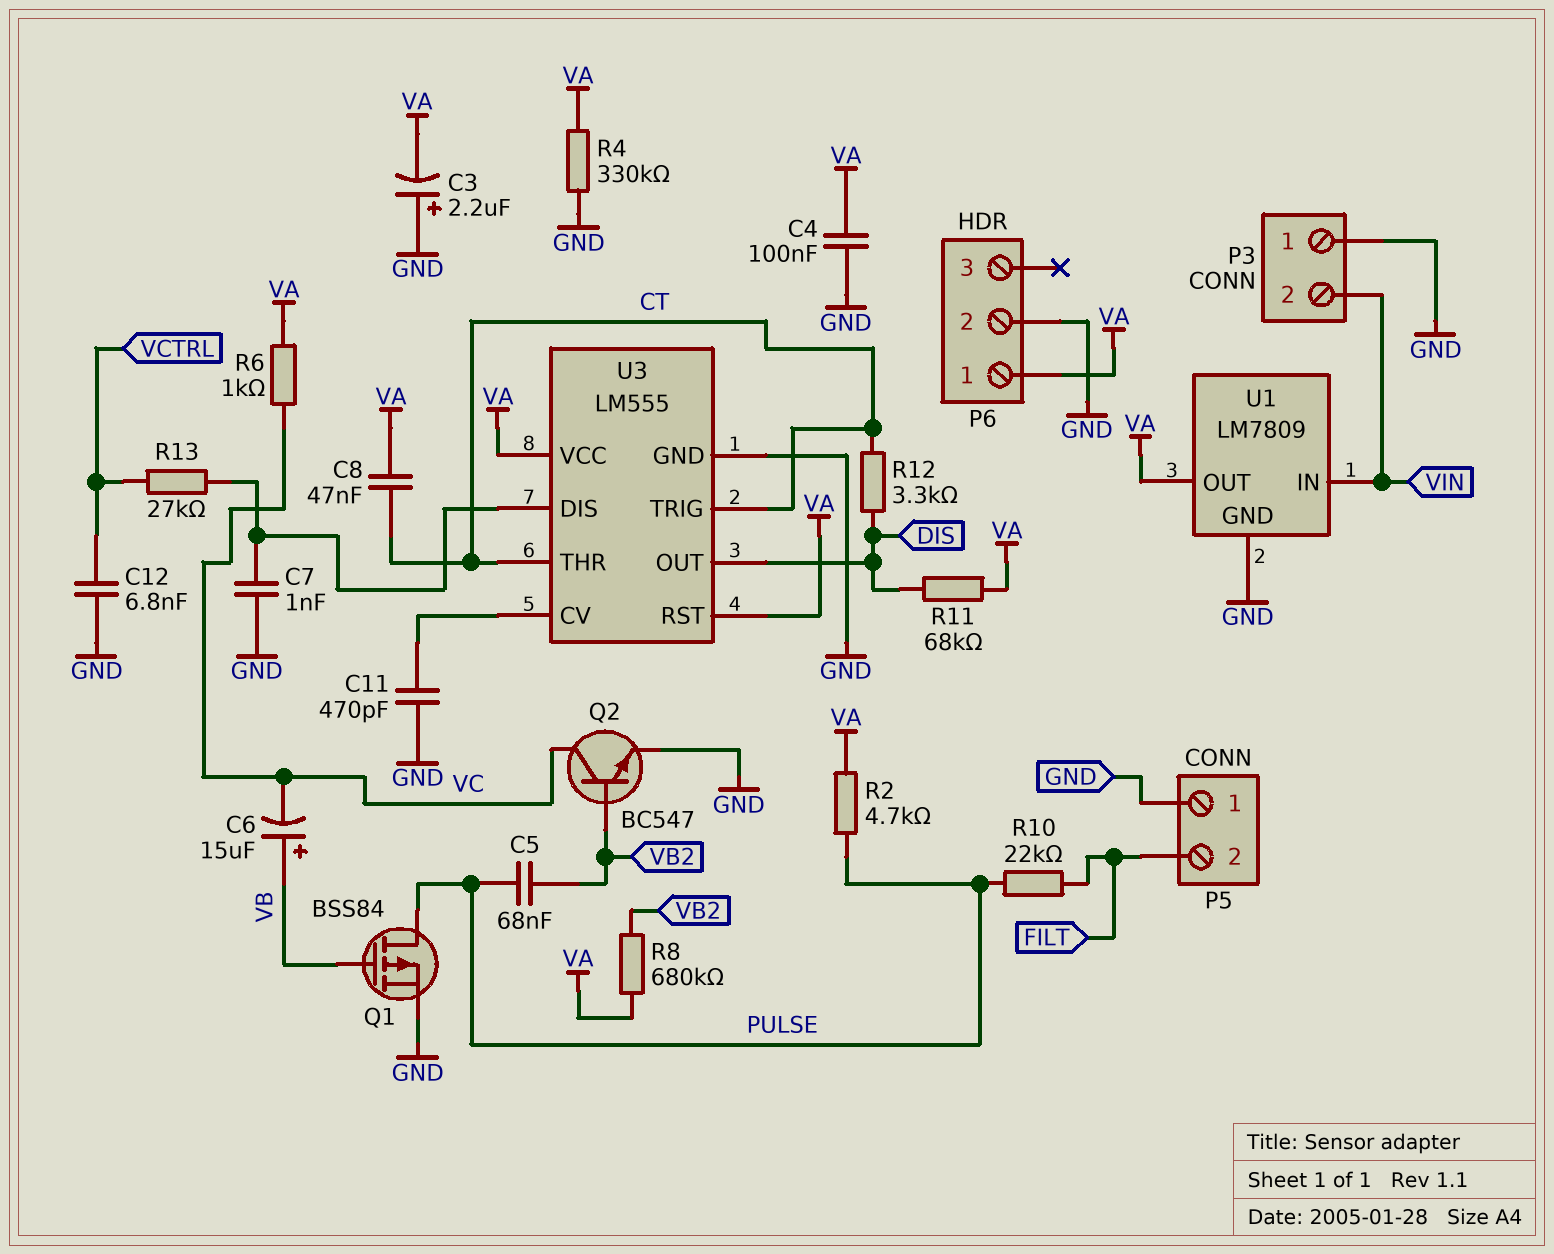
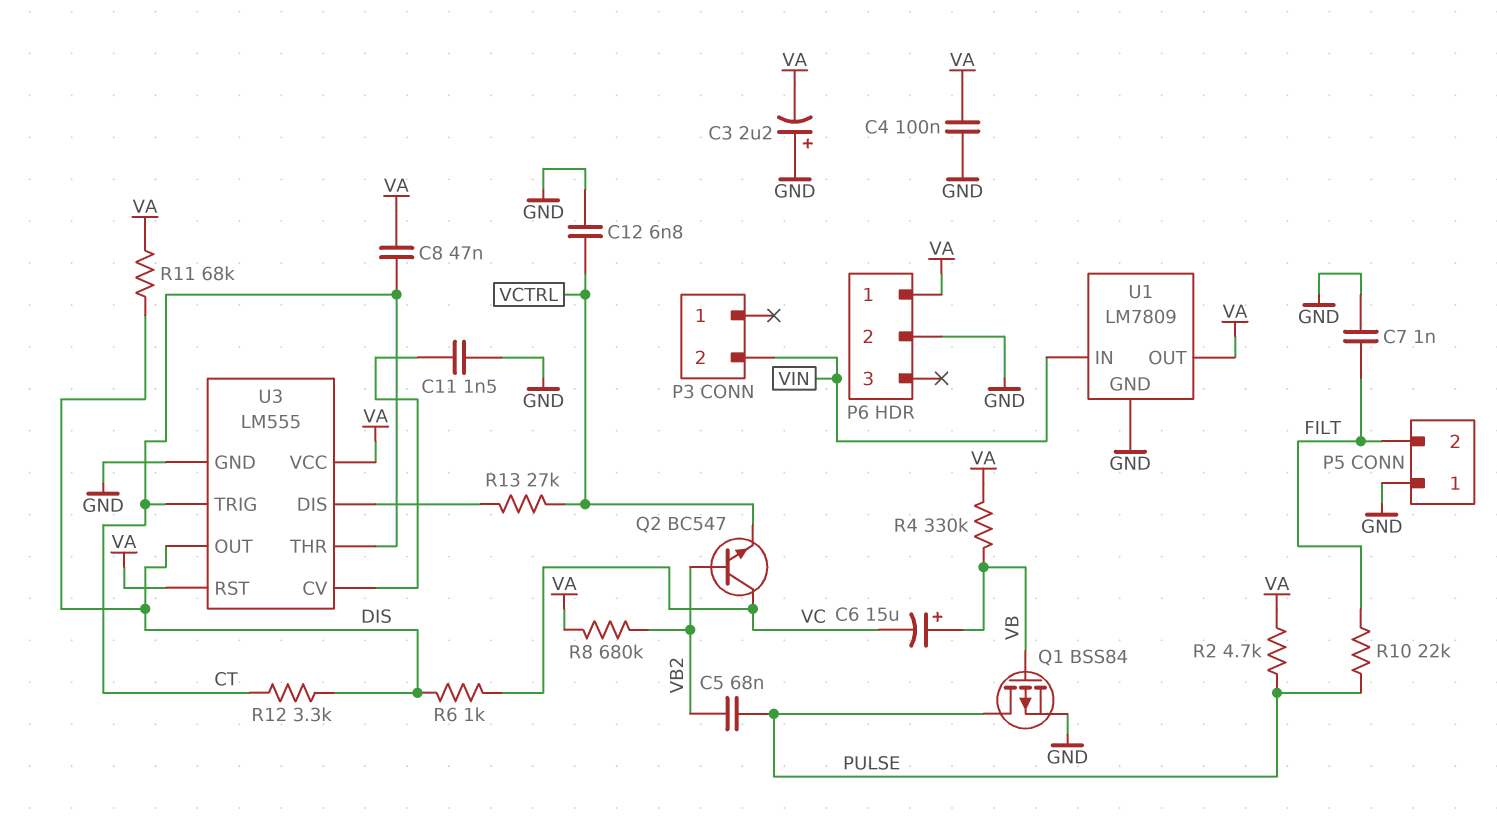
C7: 1nF (GND, U3/DIS) -> 1nF (FILT, GND)
C11: 470pF (GND, U3/CV) -> 1.5nF (GND, U3/CV)
P3 pin 1: GND -> none
Q2: NPN BC547 (B VB2, C VC, E GND) -> NPN BC547 (B VB2, C VC, E VCTRL)
R4: 330k (GND, VA) -> 330k (VA, VB)
R6: 1k (VA, VC) -> 1k (DIS, VC)

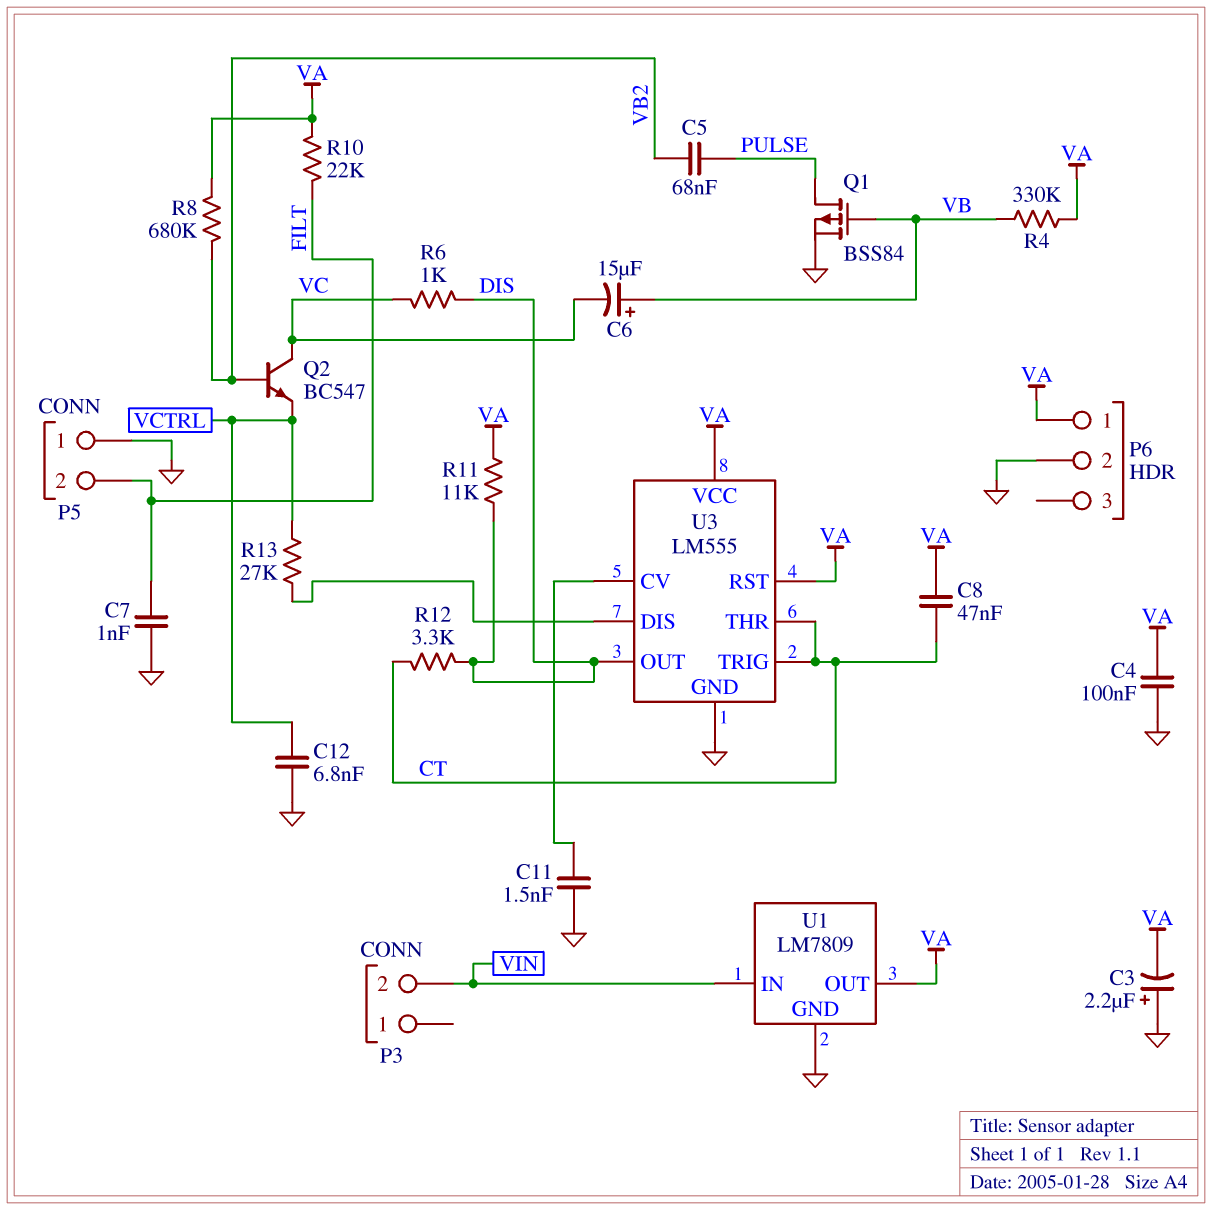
R2: 4.7k (PULSE, VA) -> none
R10: 22k (FILT, PULSE) -> 22k (FILT, VA)
R11: 68k (DIS, VA) -> 11k (DIS, VA)

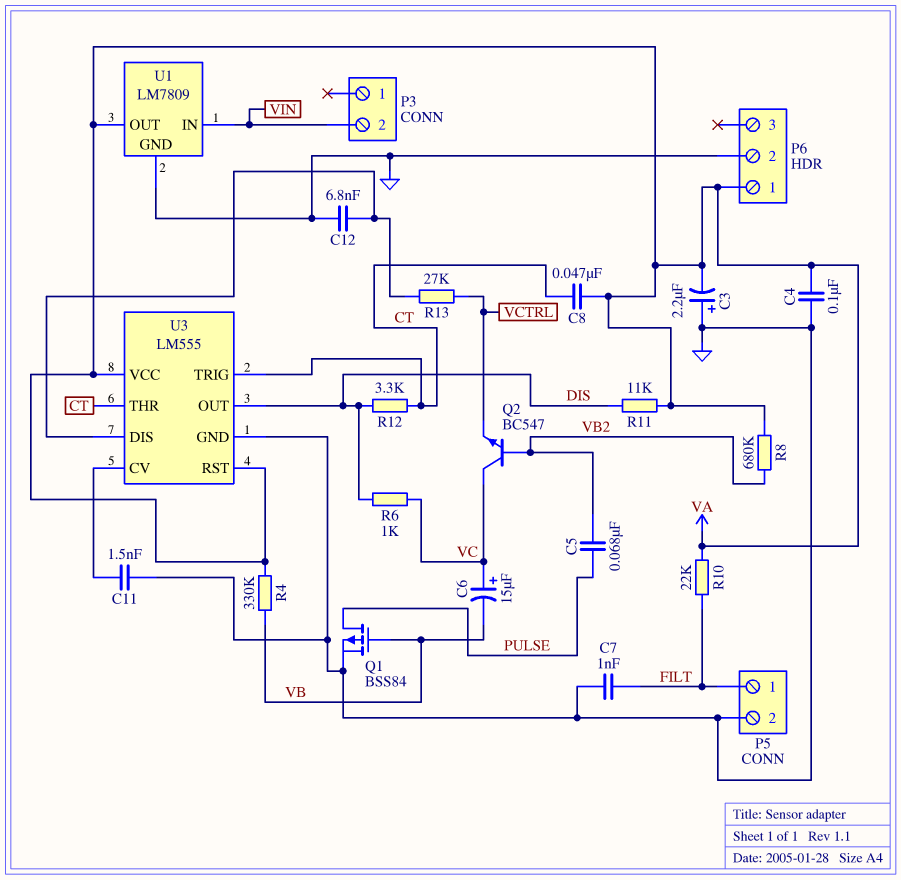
C6: 15uF (plus VB, minus VC) -> 15uF (plus VC, minus VB)
C12: 6.8nF (GND, VCTRL) -> 6.8nF (GND, U3/DIS)
P5 pin 1: GND -> FILT
P5 pin 2: FILT -> GND

